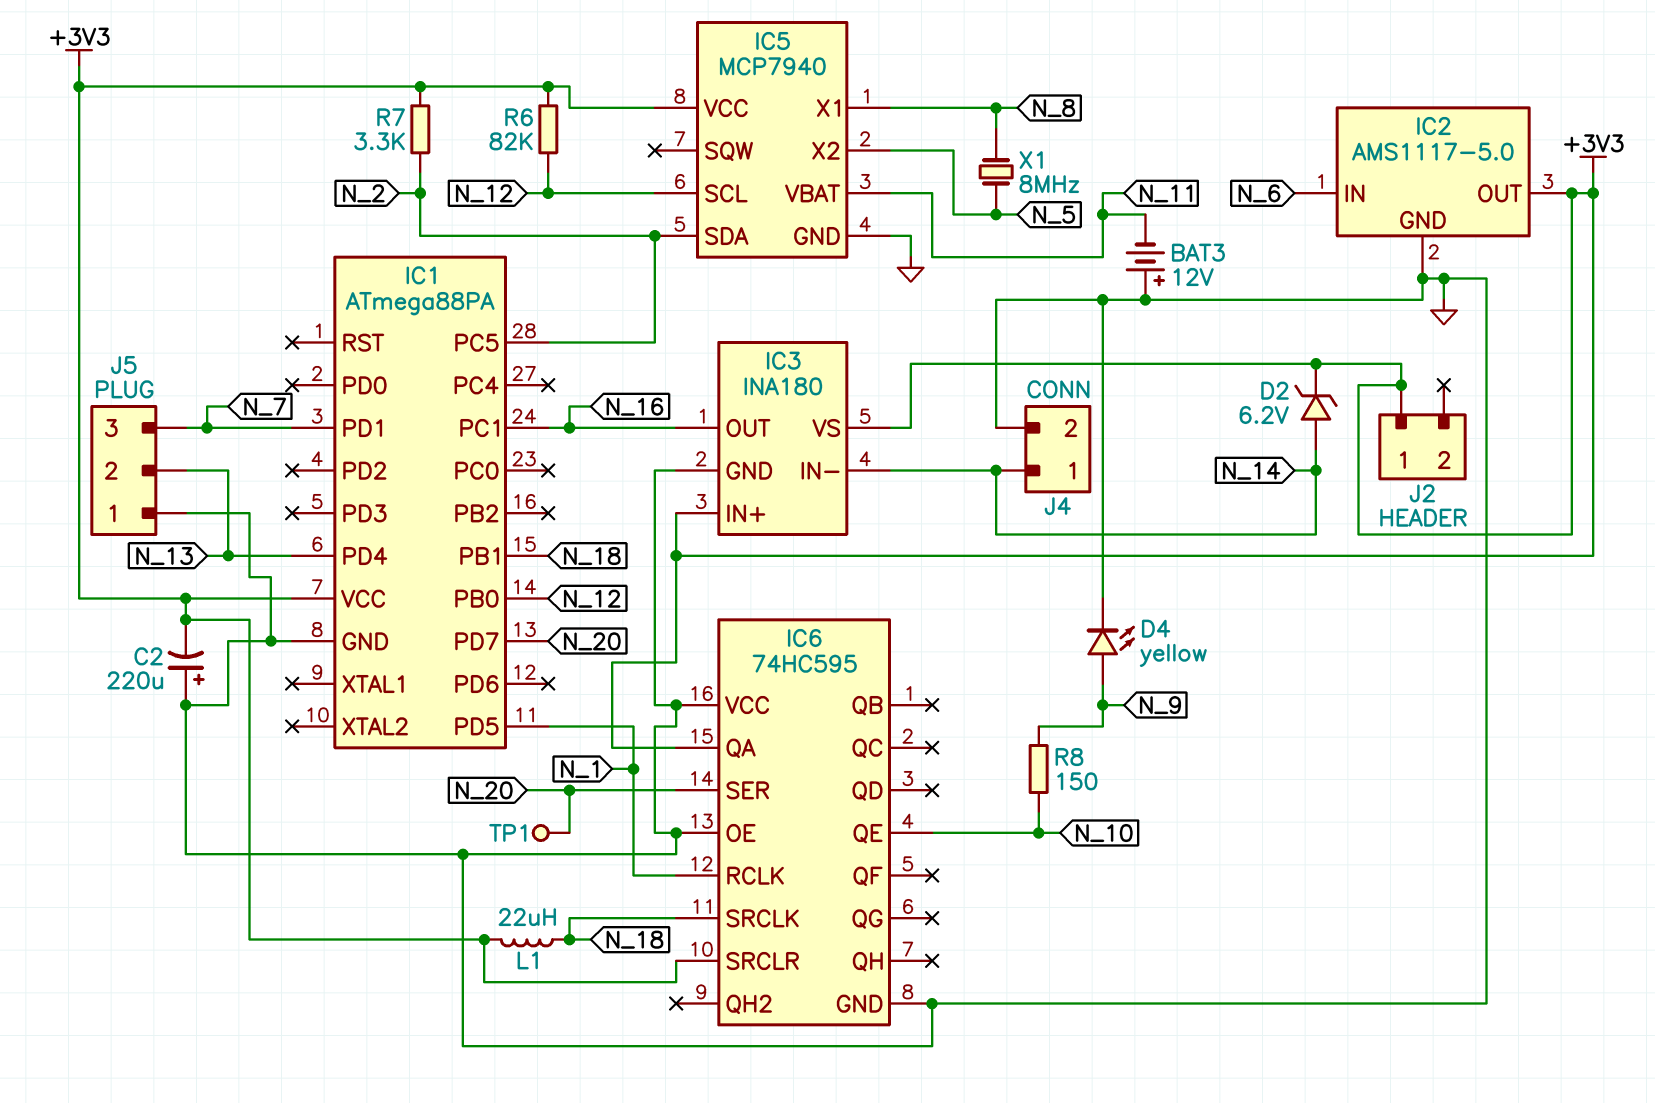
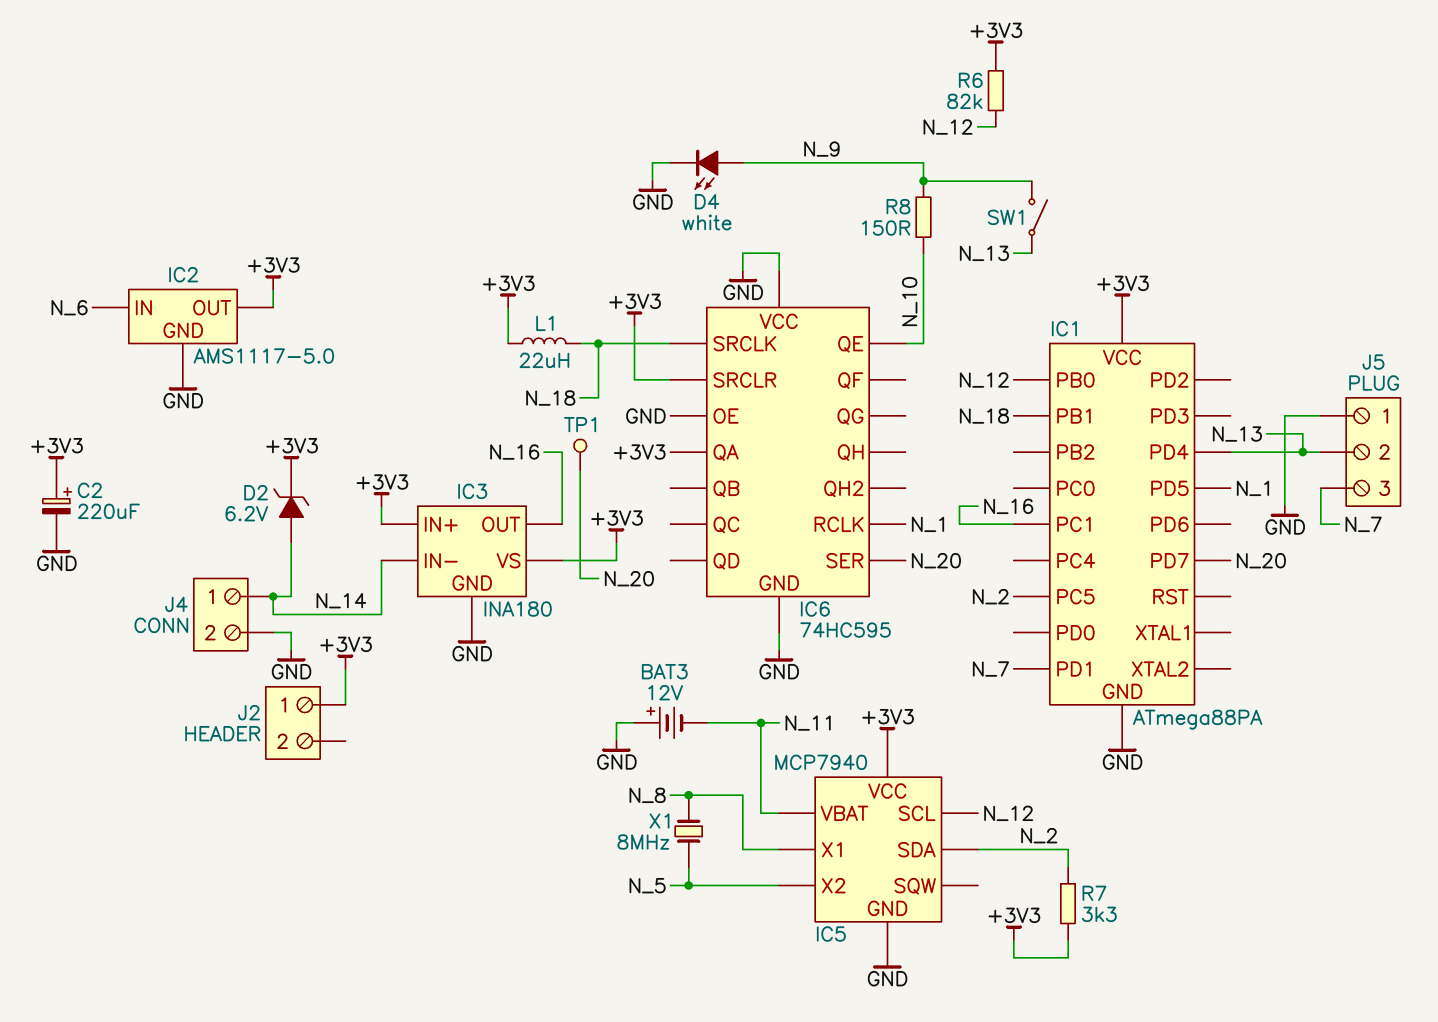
C2: 220uF (plus GND, minus +3V3) -> 220uF (plus +3V3, minus GND)
D4: LED yellow (A N_9, K GND) -> LED white (A N_9, K GND)
SW1: none -> switch (N_9, N_13)

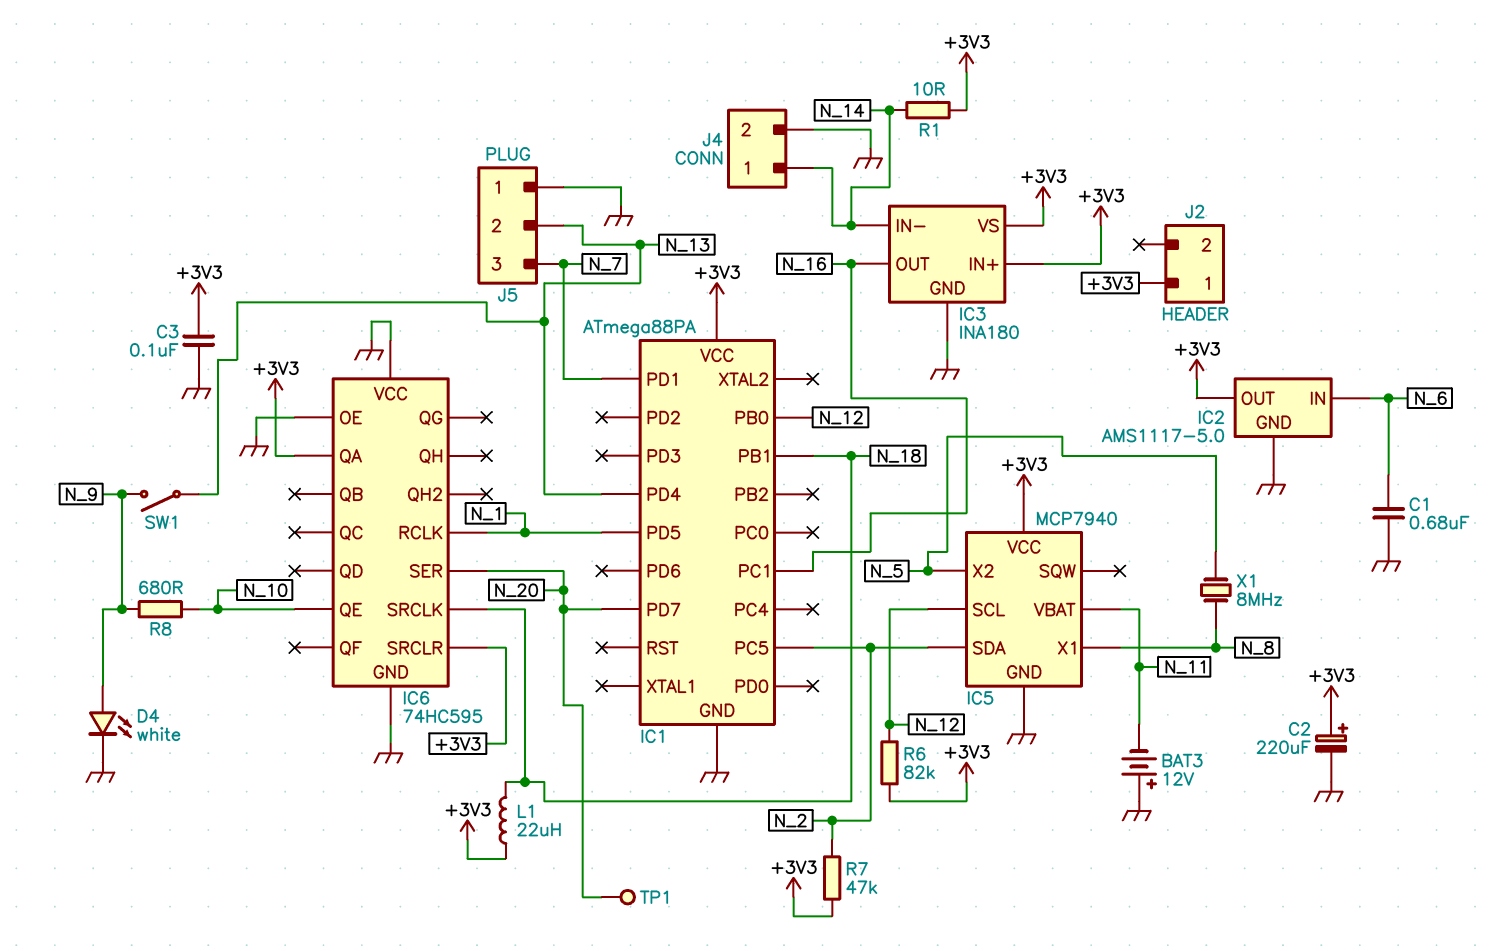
C1: none -> 680nF (GND, N_6)
C3: none -> 100nF (+3V3, GND)
D2: zener 6.2V (A N_14, K +3V3) -> none
R1: none -> 10 (+3V3, N_14)
R7: 3.3k (+3V3, N_2) -> 47k (+3V3, N_2)
R8: 150 (N_9, N_10) -> 680 (N_9, N_10)

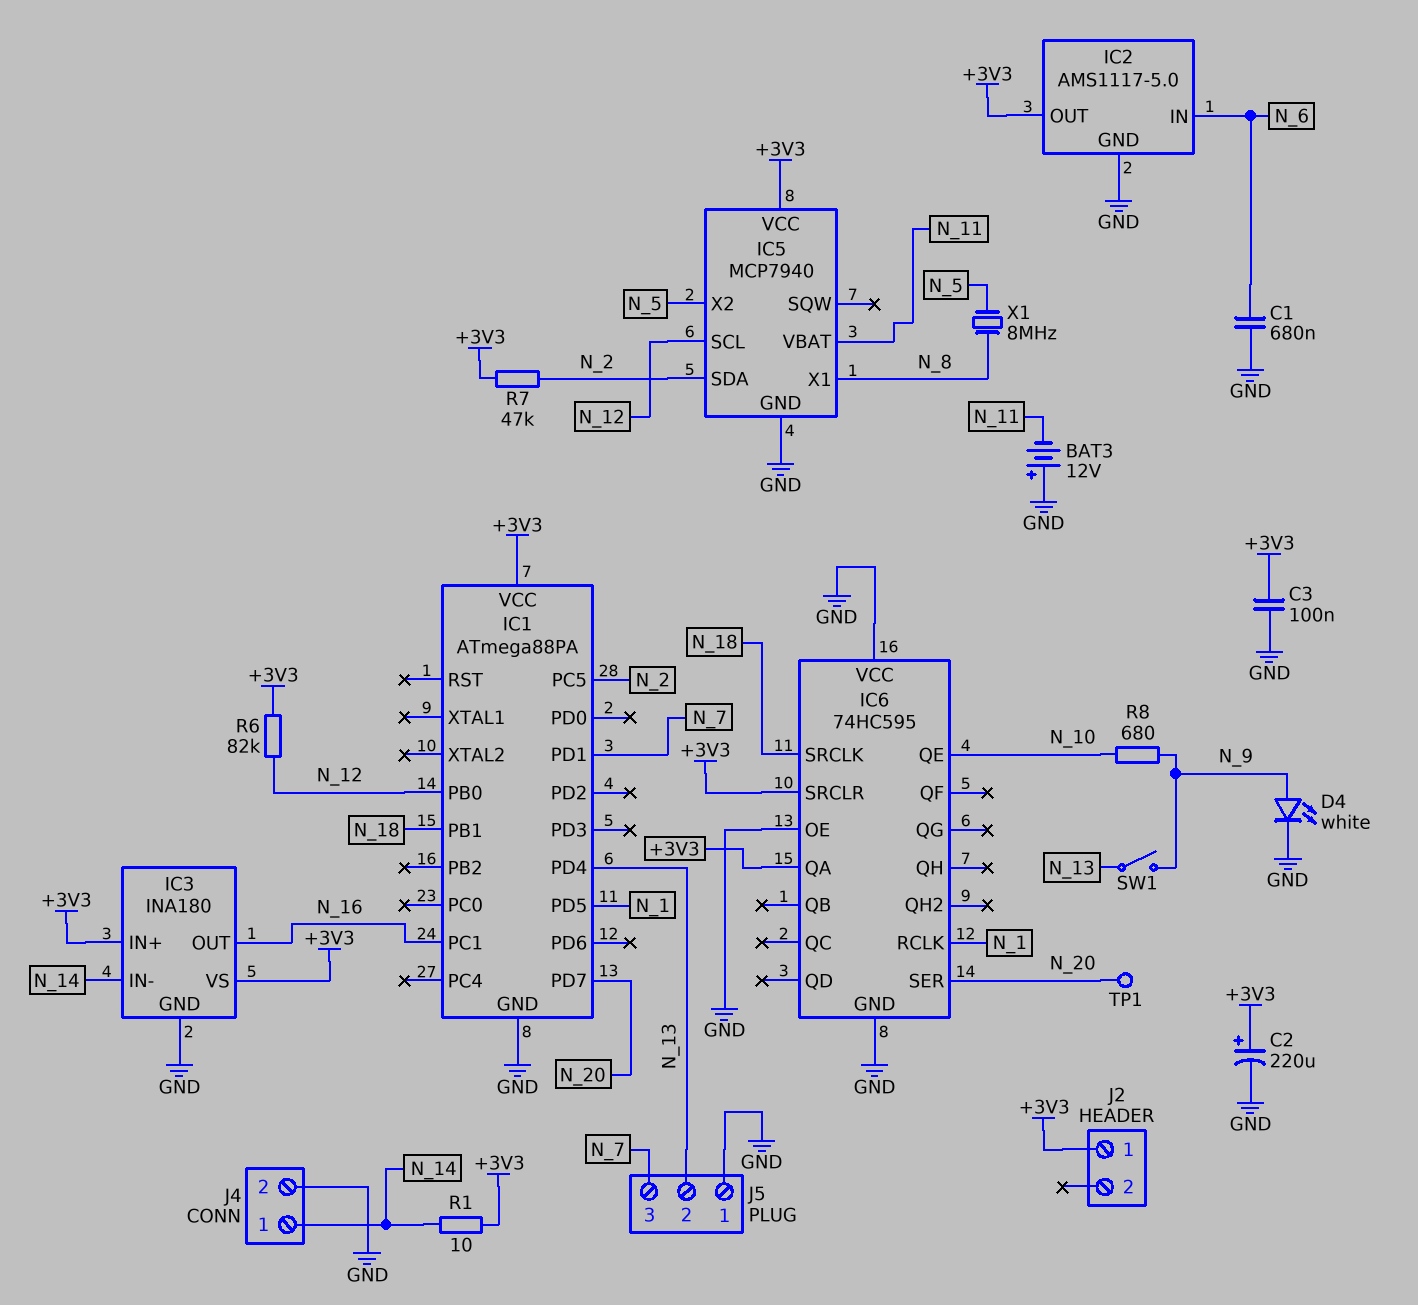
L1: 22uH (+3V3, N_18) -> none

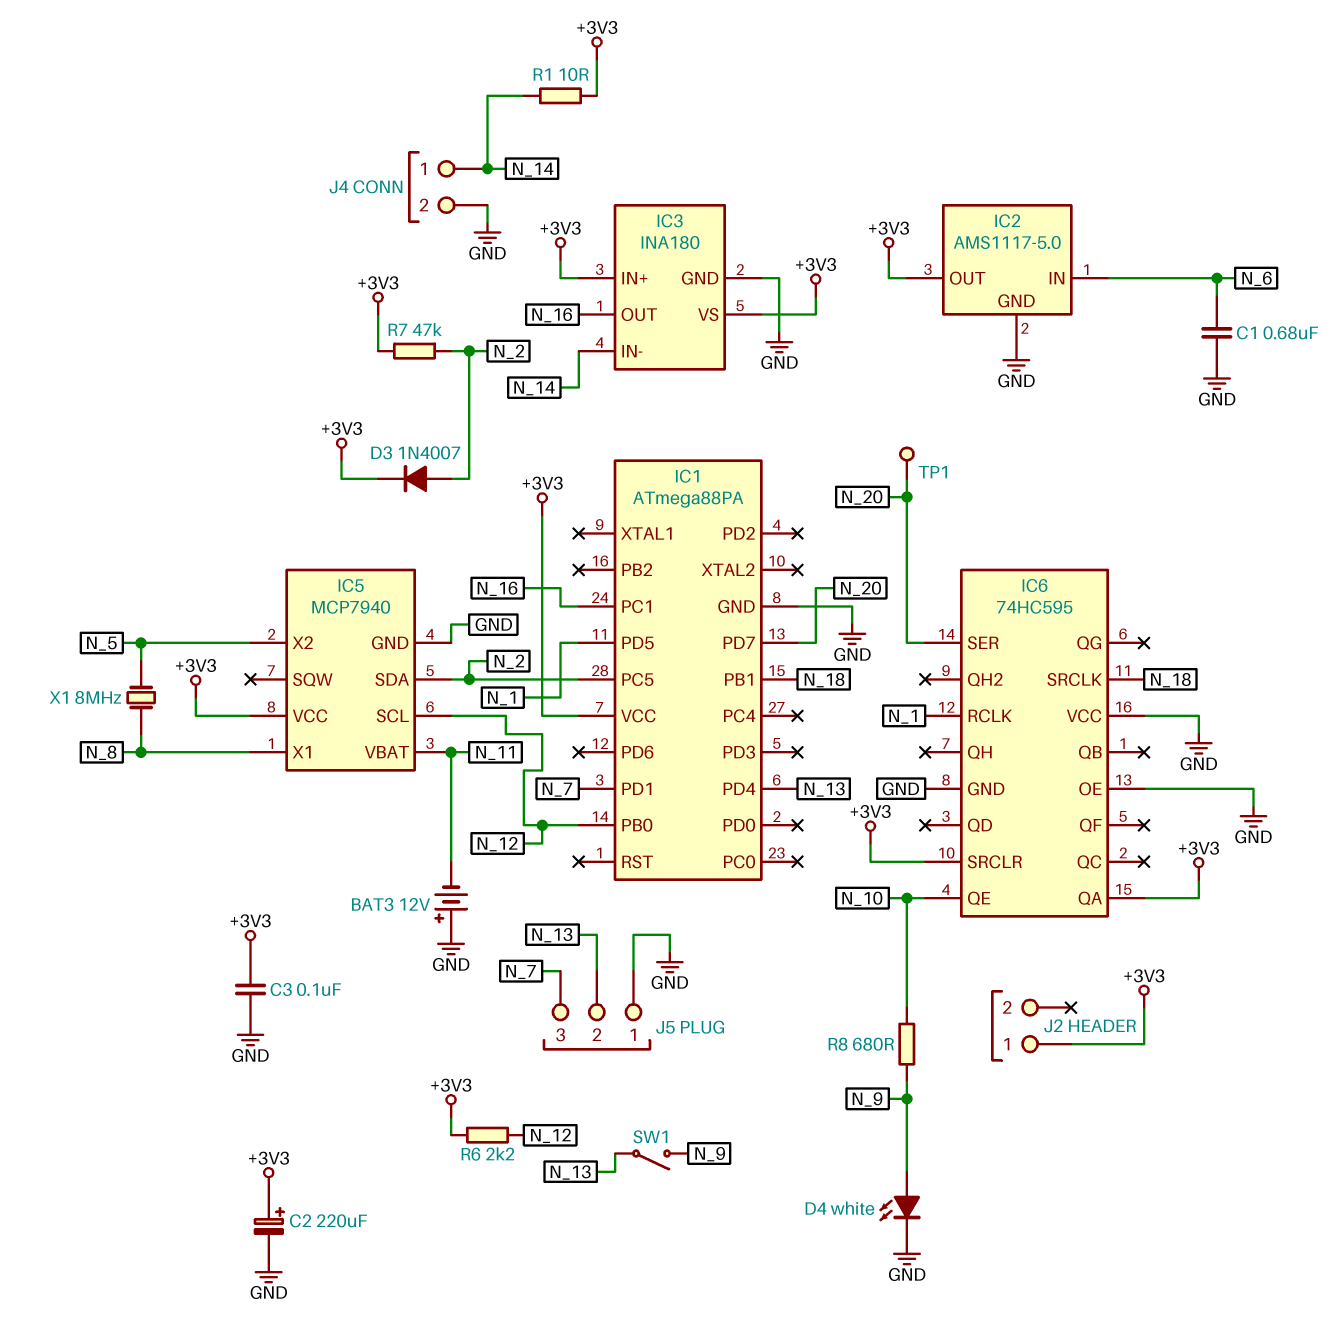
D3: none -> diode 1N4007 (A N_2, K +3V3)
R6: 82k (+3V3, N_12) -> 2.2k (+3V3, N_12)

